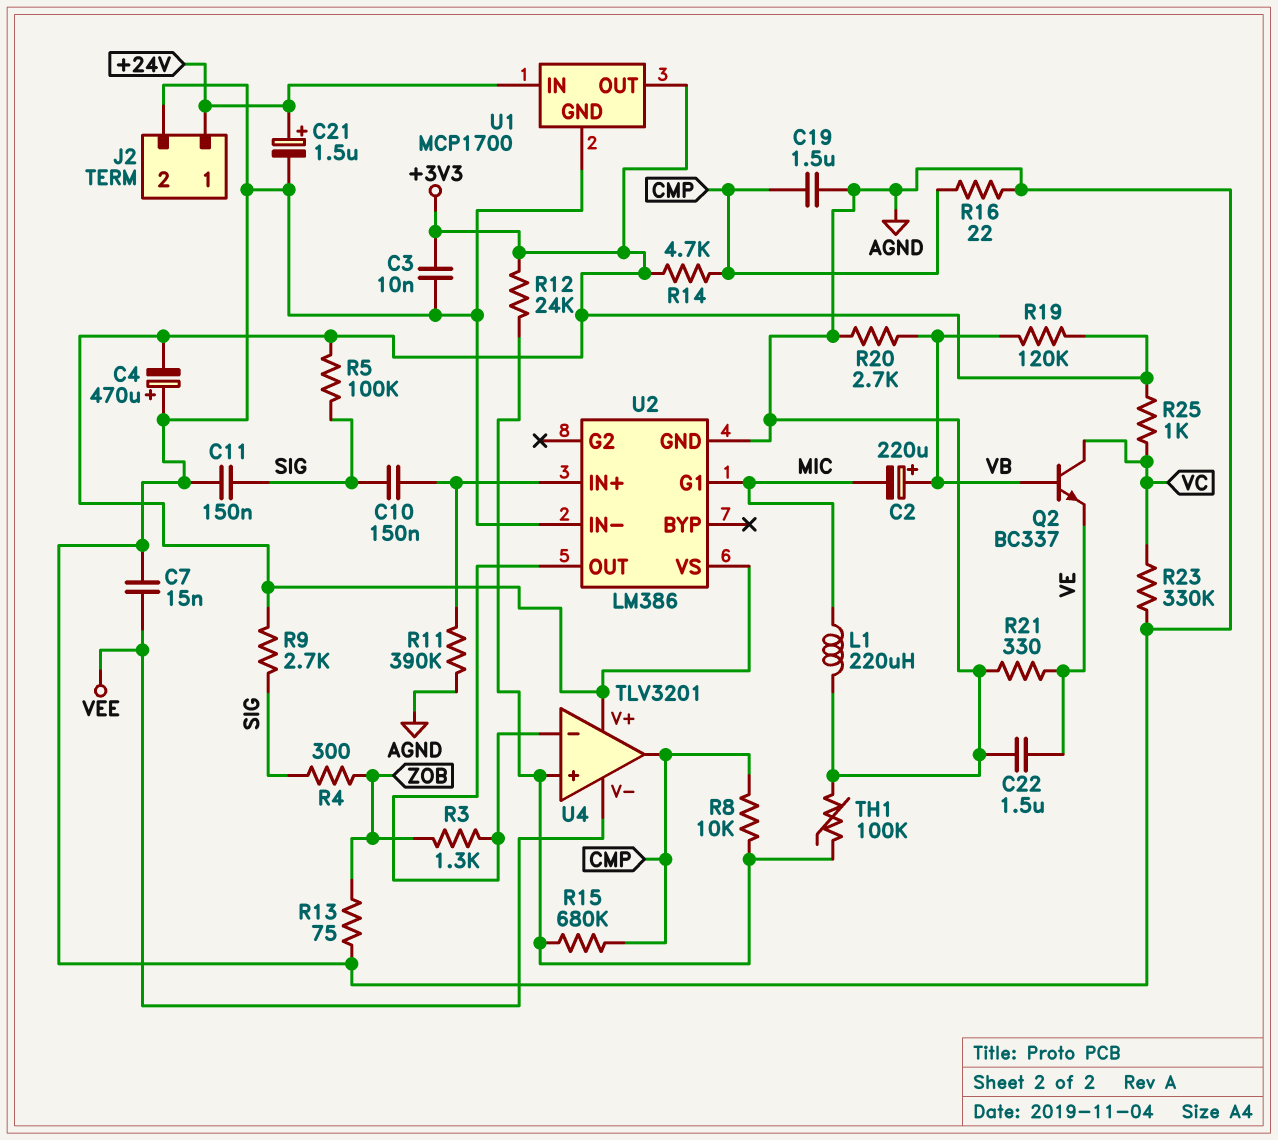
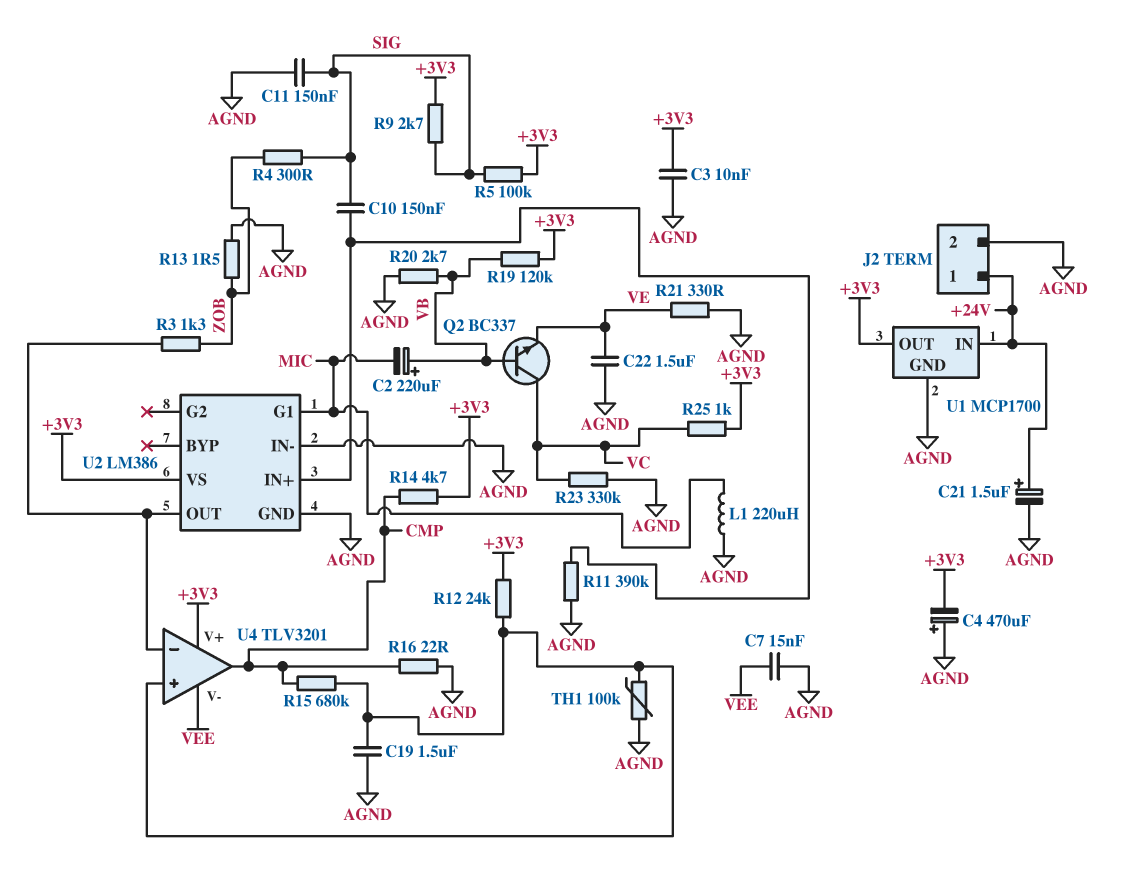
C19: 1.5uF (AGND, CMP) -> 1.5uF (AGND, U4/in+)
R8: 10k (CMP, U4/in+) -> none
R13: 75 (AGND, ZOB) -> 1.5 (AGND, ZOB)

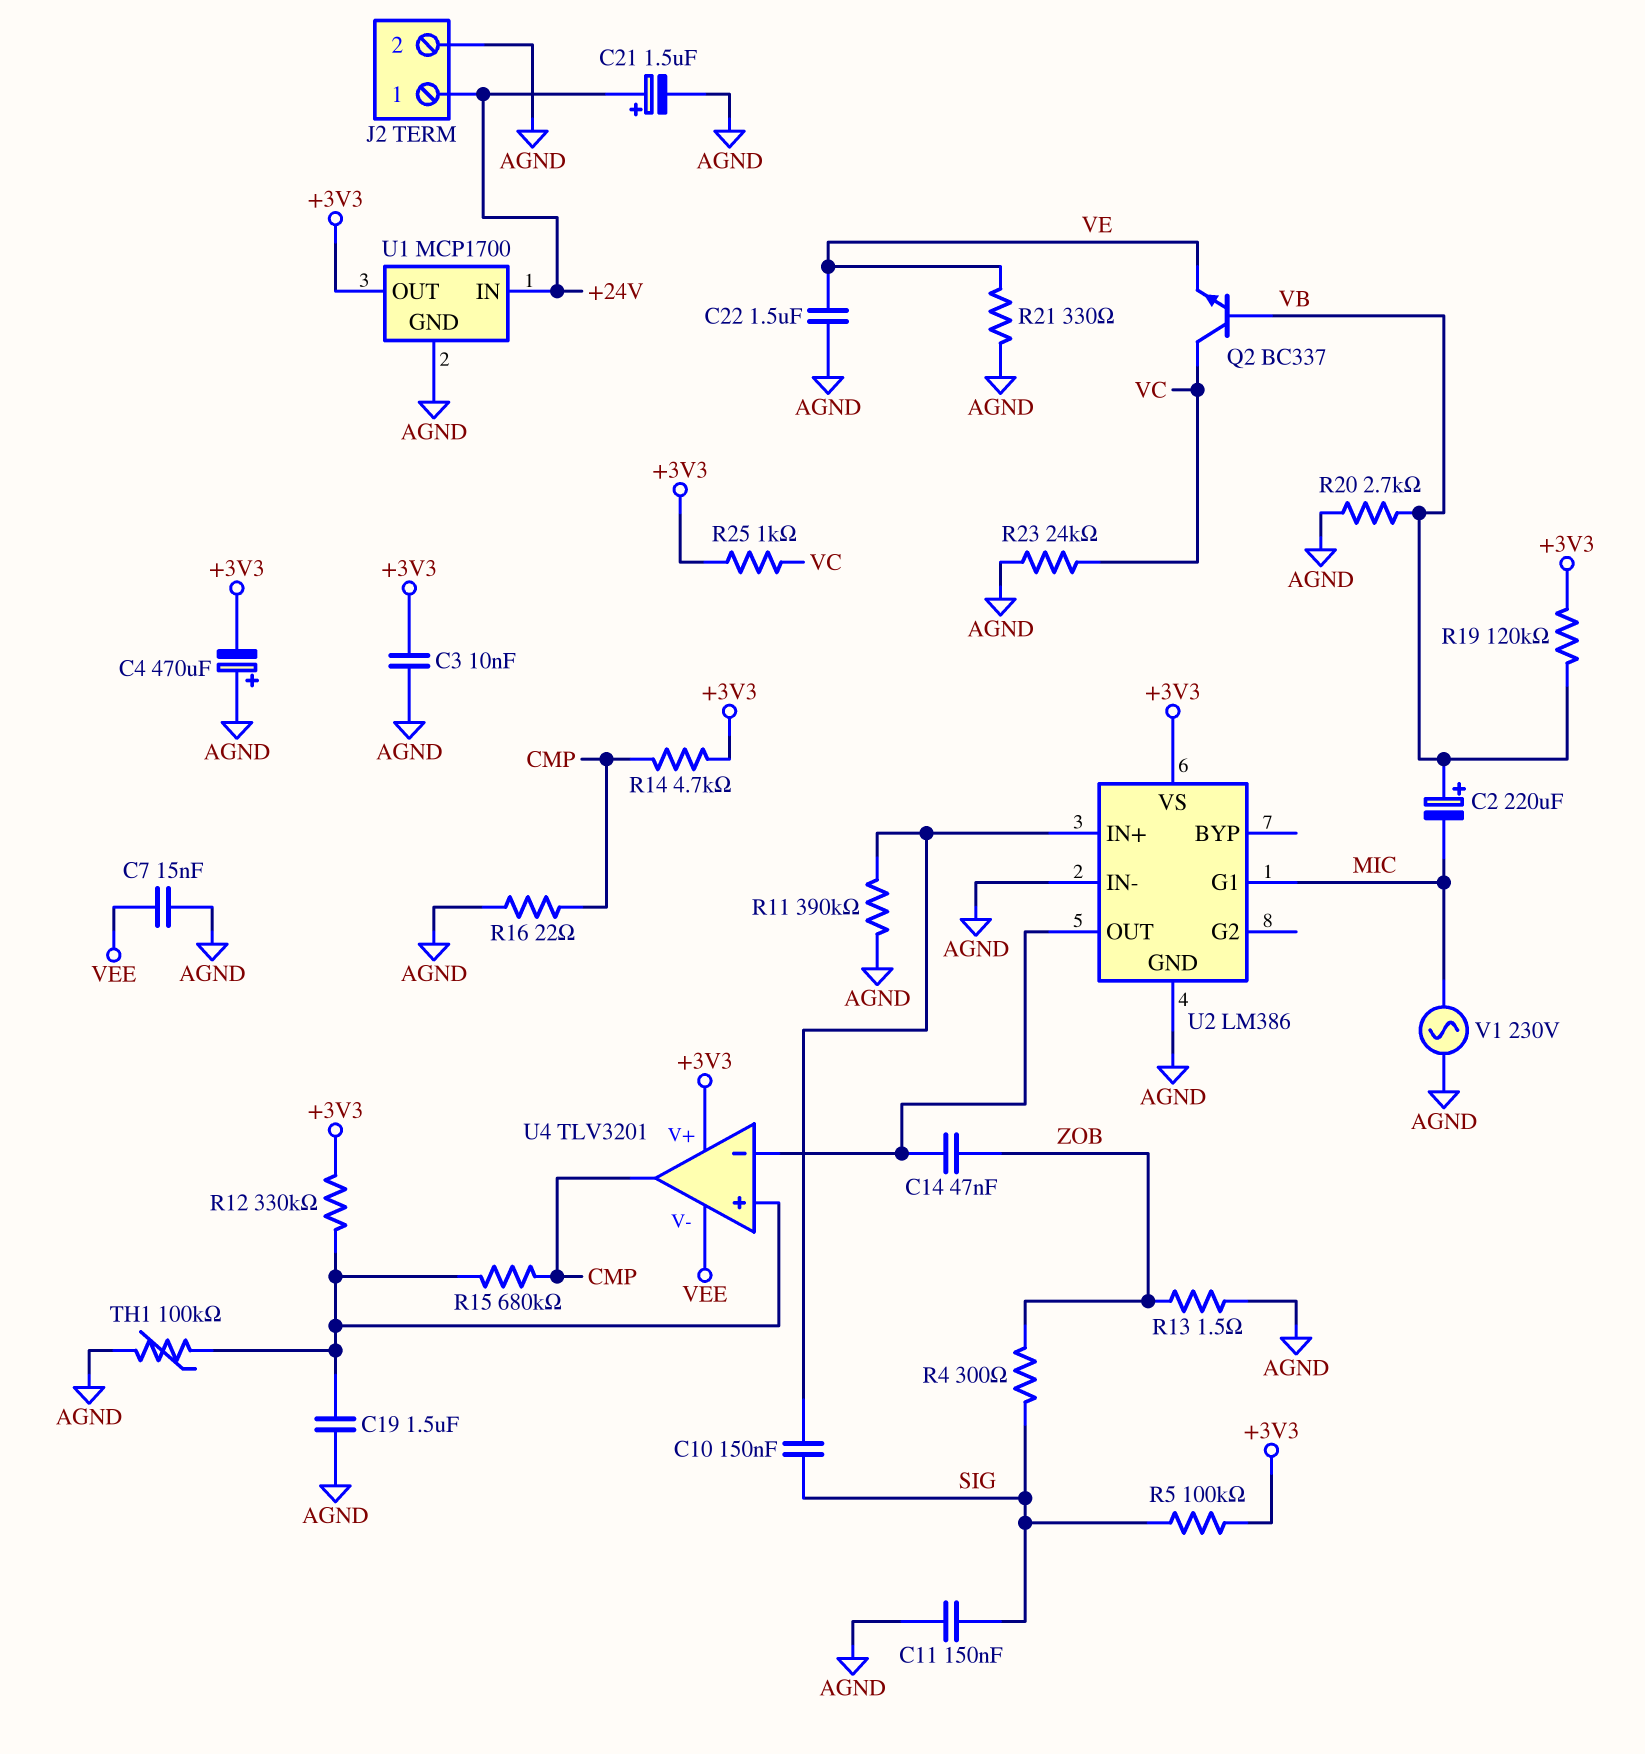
C14: none -> 47nF (U2/OUT, ZOB)
L1: 220uH (AGND, MIC) -> none
R3: 1.3k (U2/OUT, ZOB) -> none
R9: 2.7k (+3V3, SIG) -> none
R12: 24k (+3V3, U4/in+) -> 330k (+3V3, U4/in+)
R23: 330k (AGND, VC) -> 24k (AGND, VC)
V1: none -> AC 230V (AGND, MIC)

